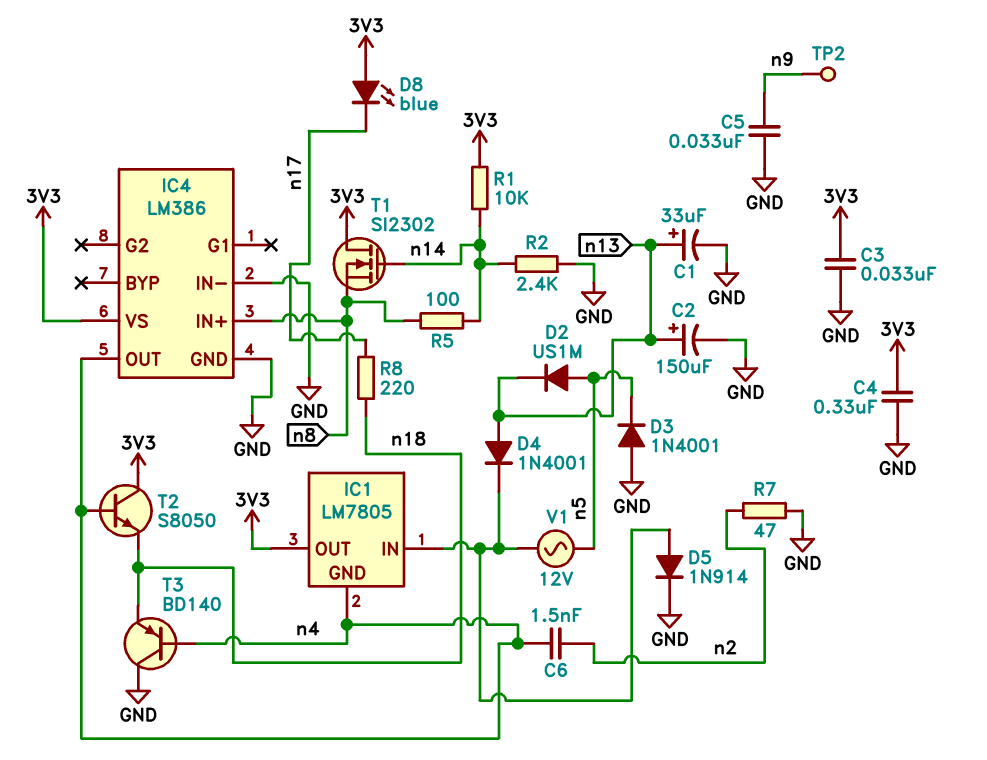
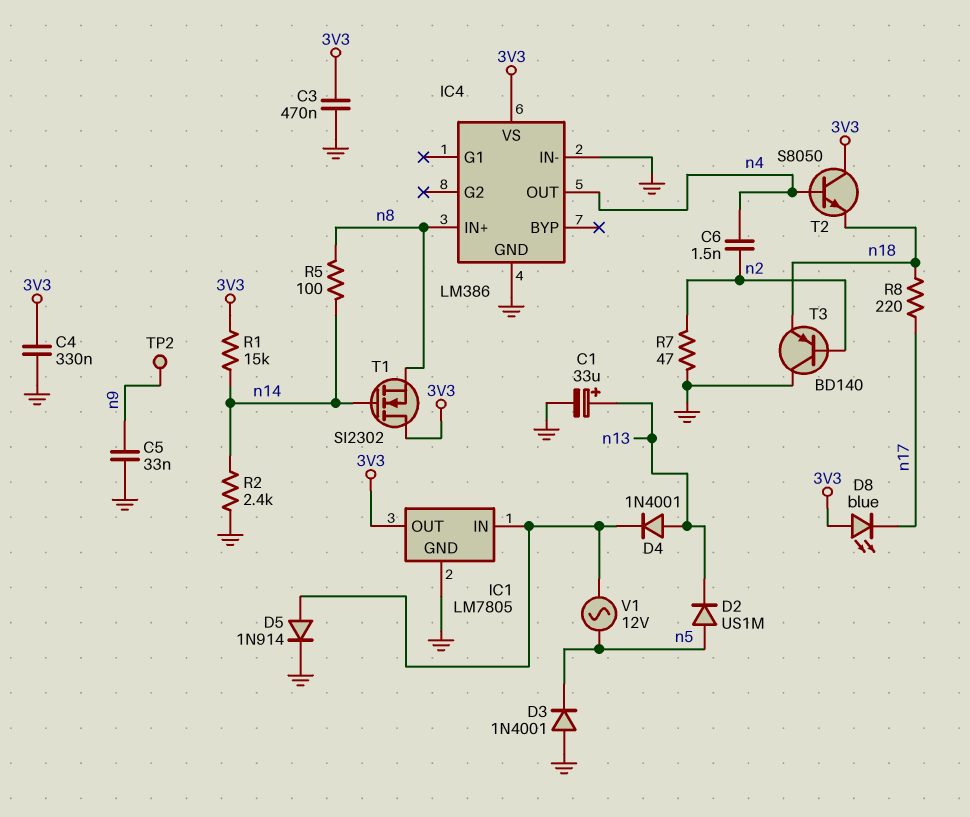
C2: 150uF (plus n13, minus GND) -> none
C3: 33nF (3V3, GND) -> 470nF (3V3, GND)
IC1 pin GND: n4 -> GND
R1: 10k (3V3, n14) -> 15k (3V3, n14)
T3: PNP BD140 (B n4, C GND, E n18) -> PNP BD140 (B n2, C GND, E n18)

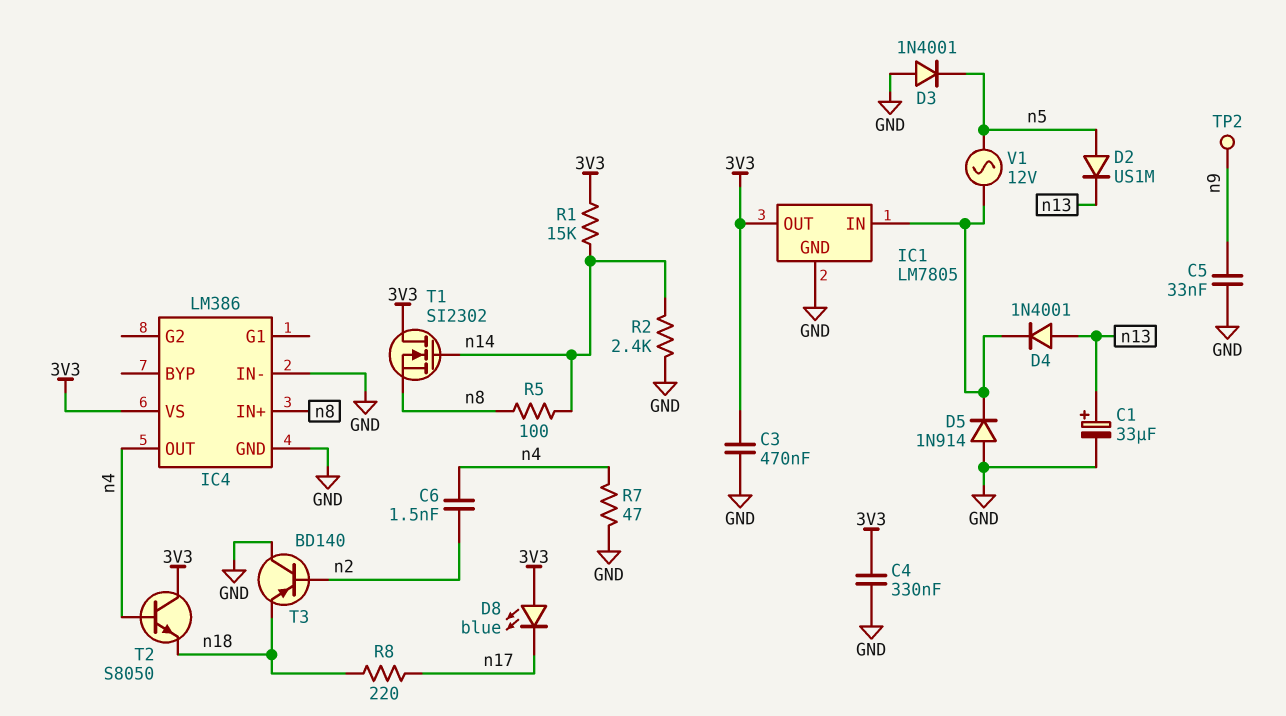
D5: diode 1N914 (A IC1/IN, K GND) -> diode 1N914 (A GND, K IC1/IN)
R7: 47 (GND, n2) -> 47 (GND, n4)

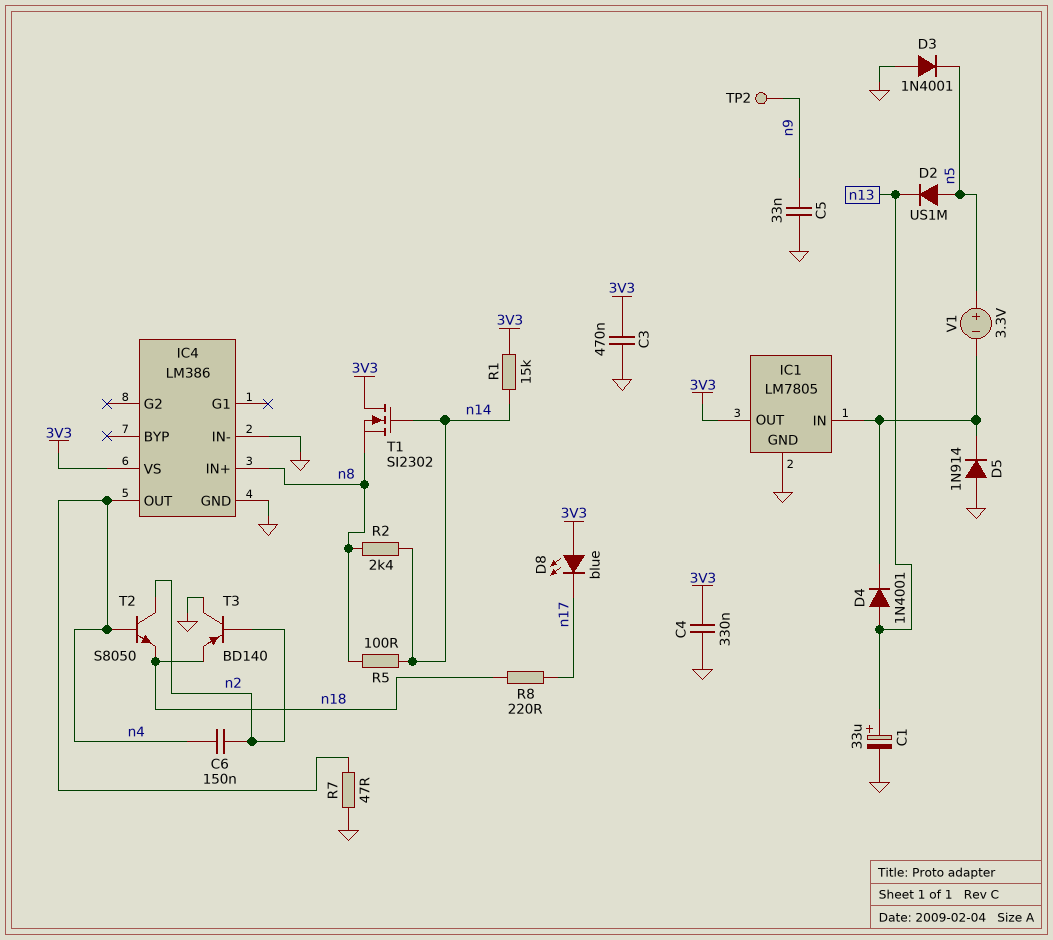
C6: 1.5nF (n2, n4) -> 150nF (n2, n4)
R2: 2.4k (GND, n14) -> 2.4k (n8, n14)
T2: NPN S8050 (B n4, C 3V3, E n18) -> NPN S8050 (B n4, C n2, E n18)
V1: AC 12V (IC1/IN, n5) -> 3.3V (plus n5, minus IC1/IN)

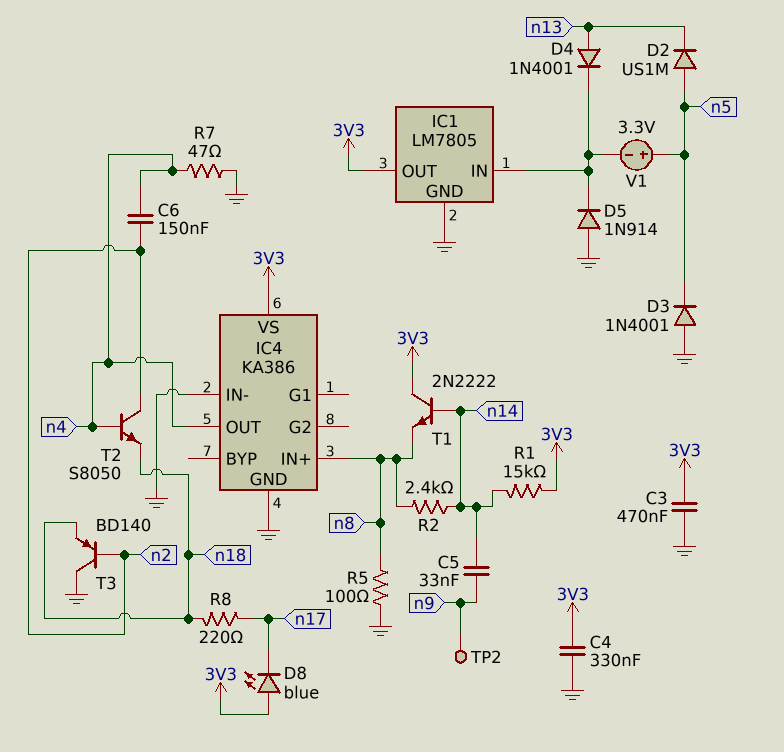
C1: 33uF (plus n13, minus GND) -> none
C5: 33nF (GND, n9) -> 33nF (n9, n14)
IC4: LM386 -> KA386
R5: 100 (n8, n14) -> 100 (GND, n8)
T1: NMOS SI2302 (G n14, D 3V3, S n8) -> NPN 2N2222 (B n14, C 3V3, E n8)

